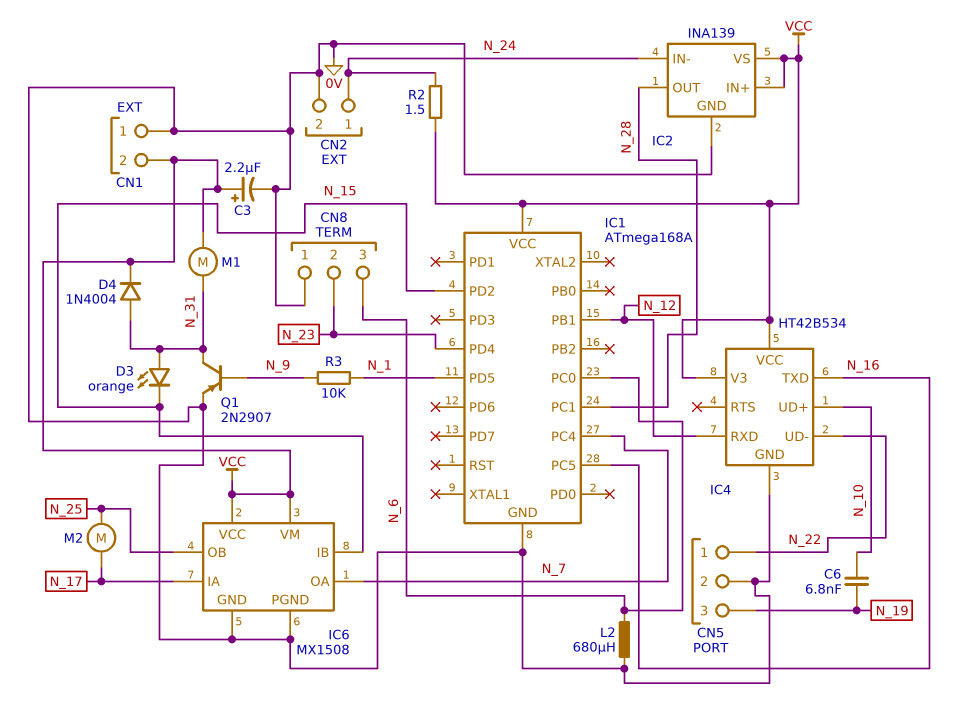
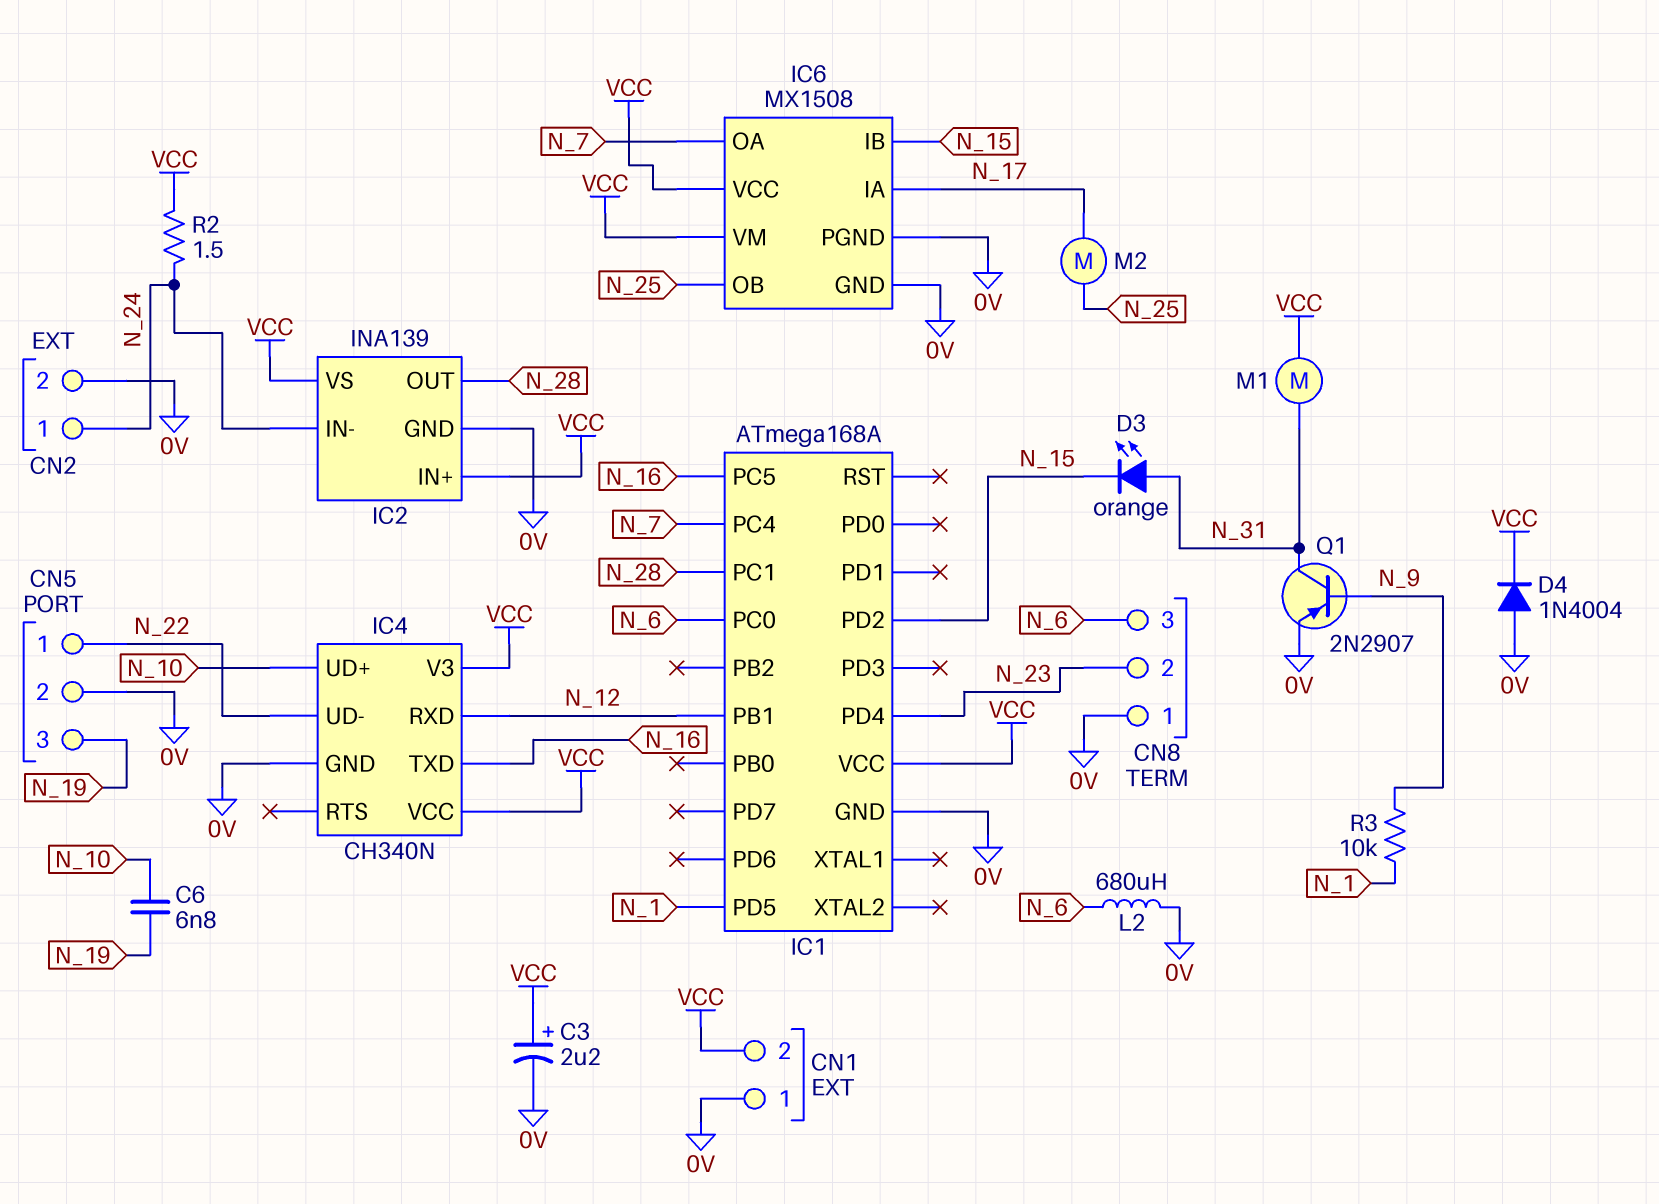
D4: diode 1N4004 (A N_31, K VCC) -> diode 1N4004 (A 0V, K VCC)
IC4: HT42B534 -> CH340N

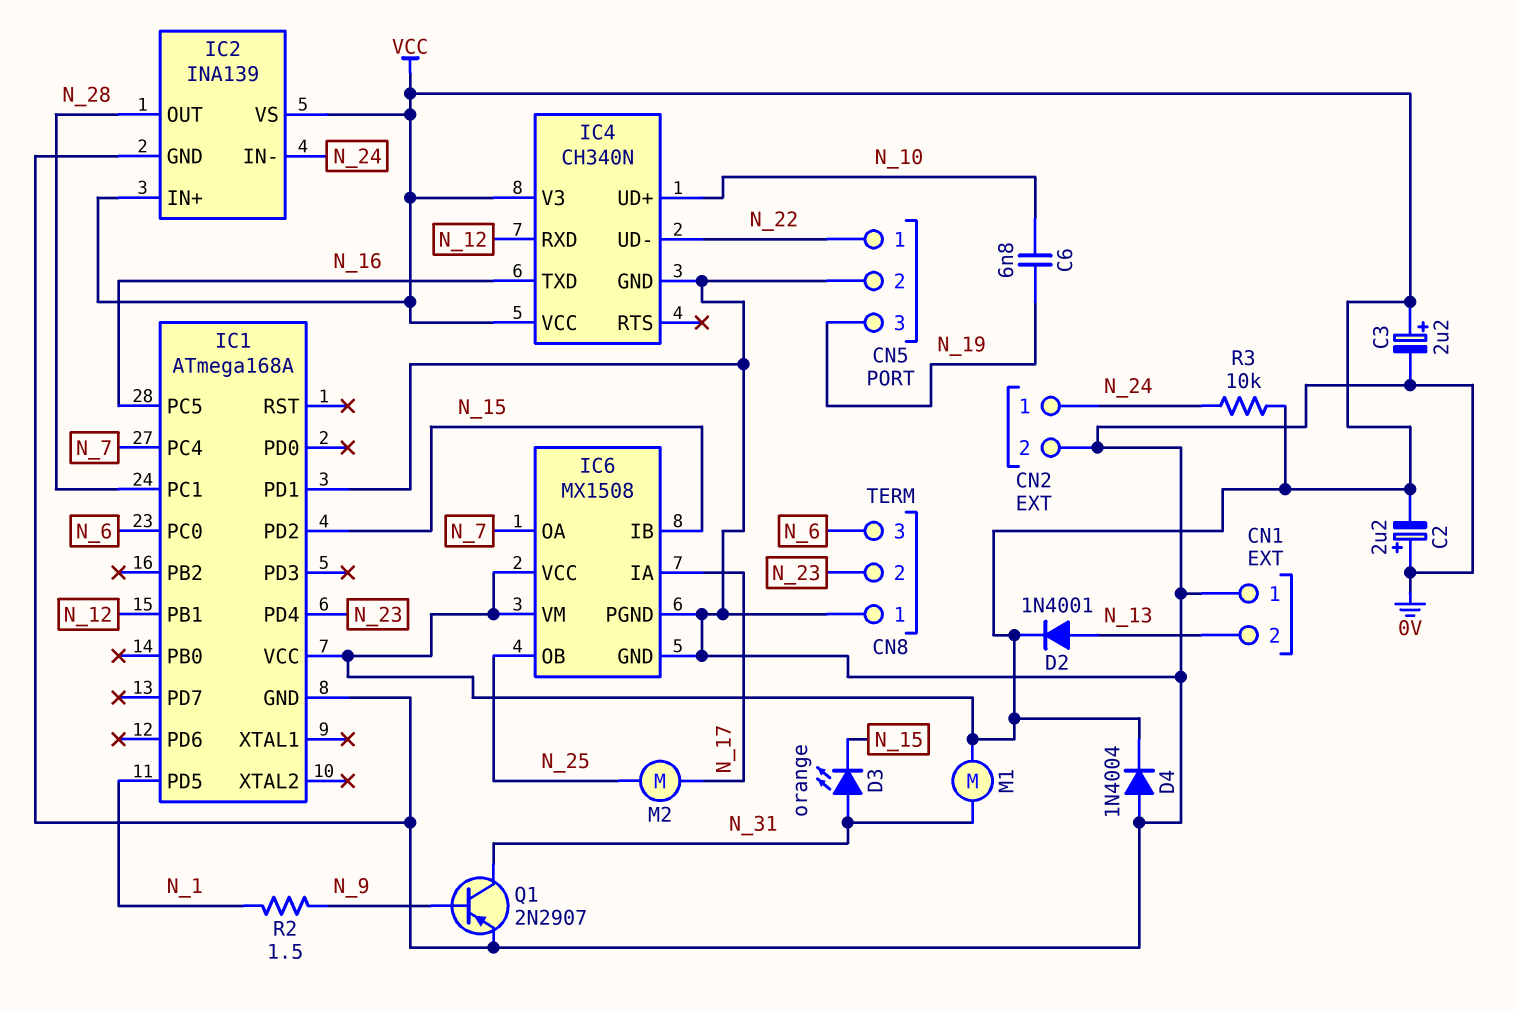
C2: none -> 2.2uF (plus 0V, minus VCC)
CN1 pin 2: VCC -> N_13
D2: none -> diode 1N4001 (A N_13, K VCC)
IC1 pin PD1: none -> 0V
L2: 680uH (0V, N_6) -> none
R2: 1.5 (N_24, VCC) -> 1.5 (N_1, N_9)
R3: 10k (N_1, N_9) -> 10k (N_24, VCC)

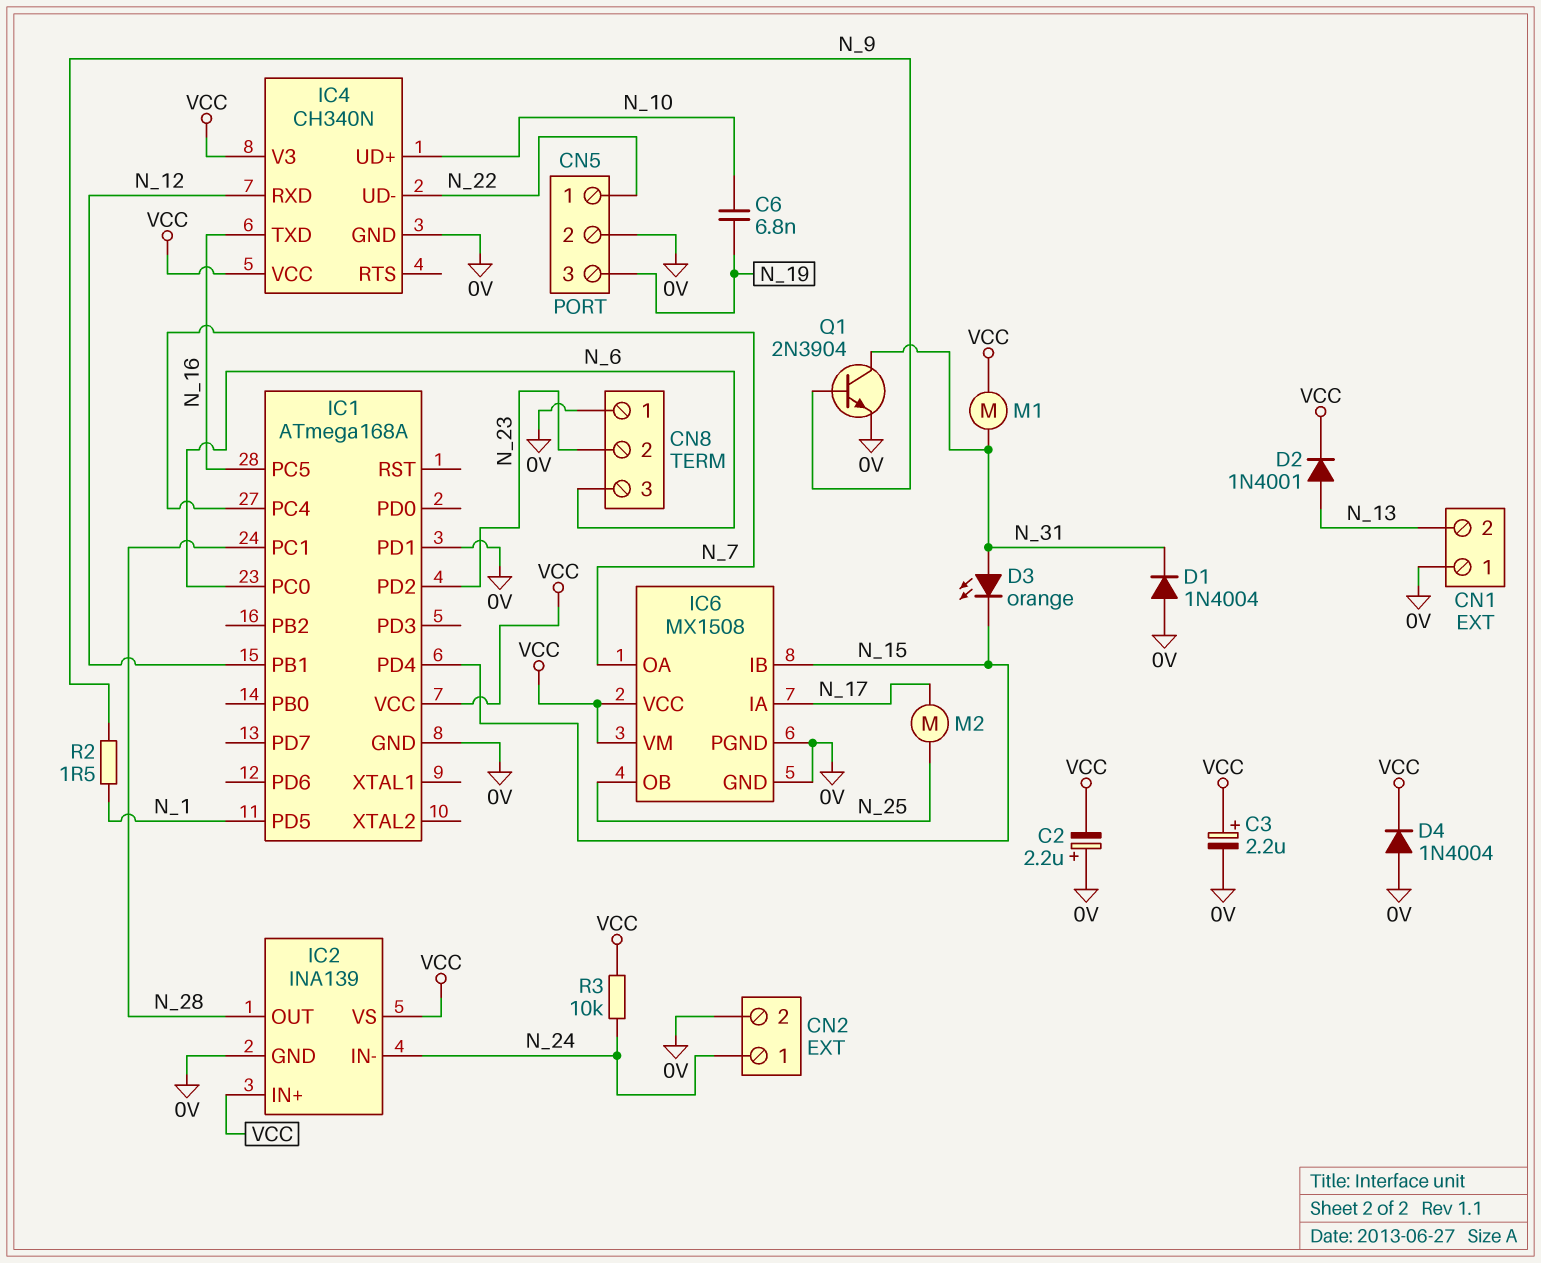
D1: none -> diode 1N4004 (A 0V, K N_31)
IC1 pin PD2: N_15 -> N_23
IC1 pin PD4: N_23 -> N_15
Q1: PNP 2N2907 (B N_9, C N_31, E 0V) -> NPN 2N3904 (B N_9, C N_31, E 0V)

